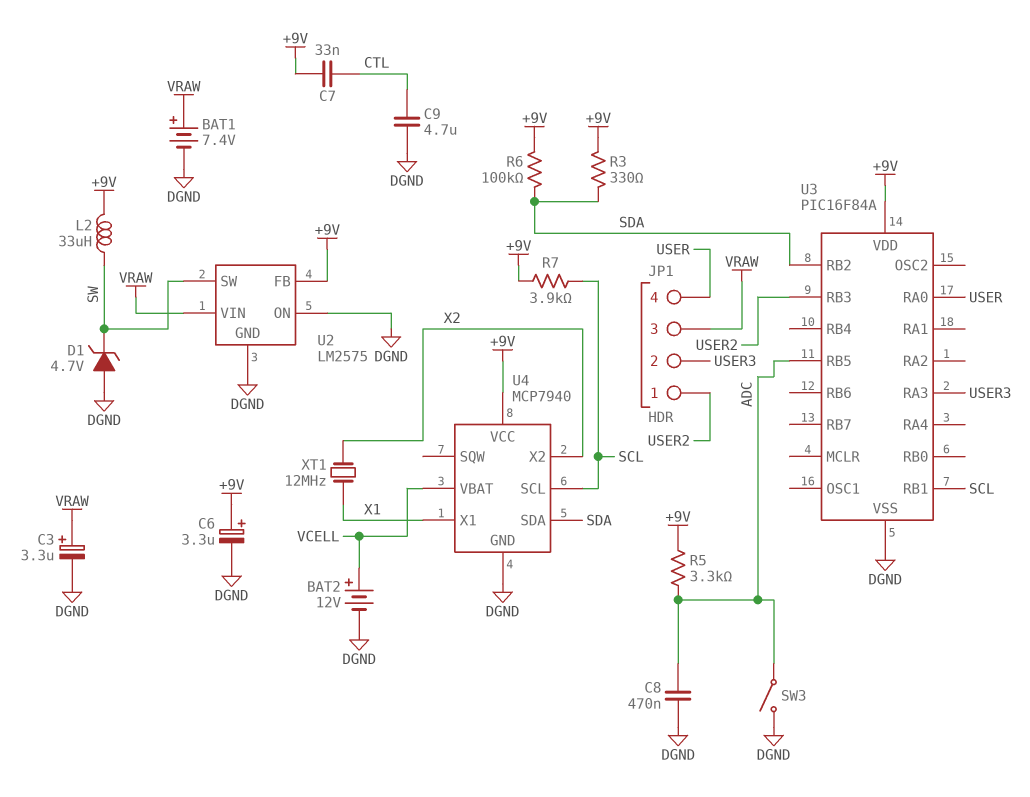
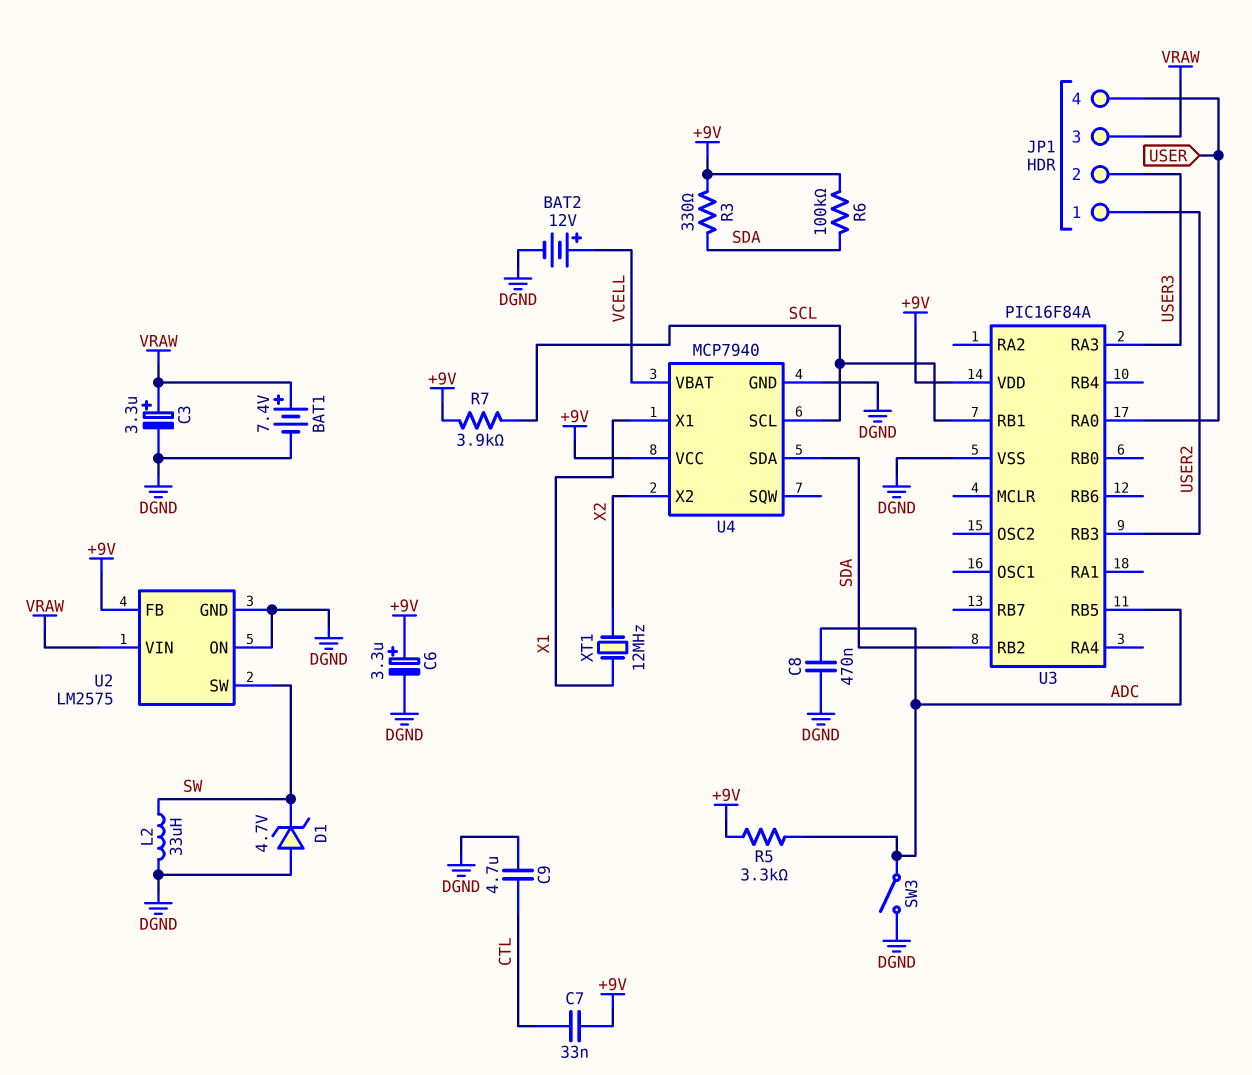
L2: 33uH (+9V, SW) -> 33uH (DGND, SW)

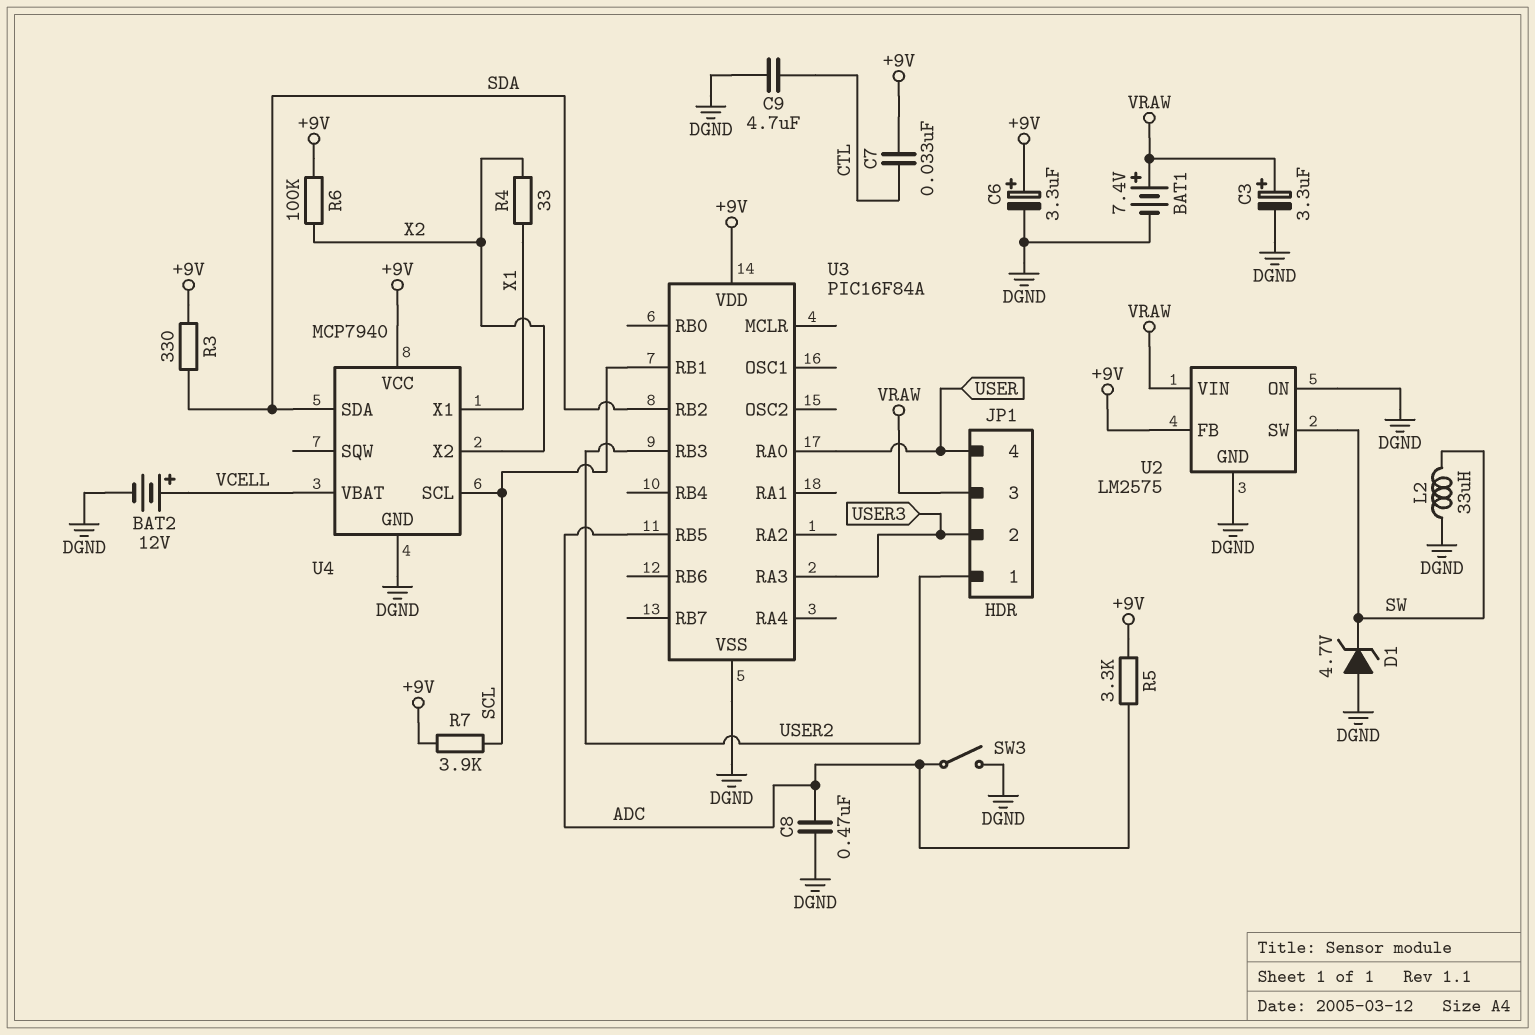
R4: none -> 33 (X1, X2)
R6: 100k (+9V, SDA) -> 100k (+9V, X2)
XT1: 12MHz (X1, X2) -> none

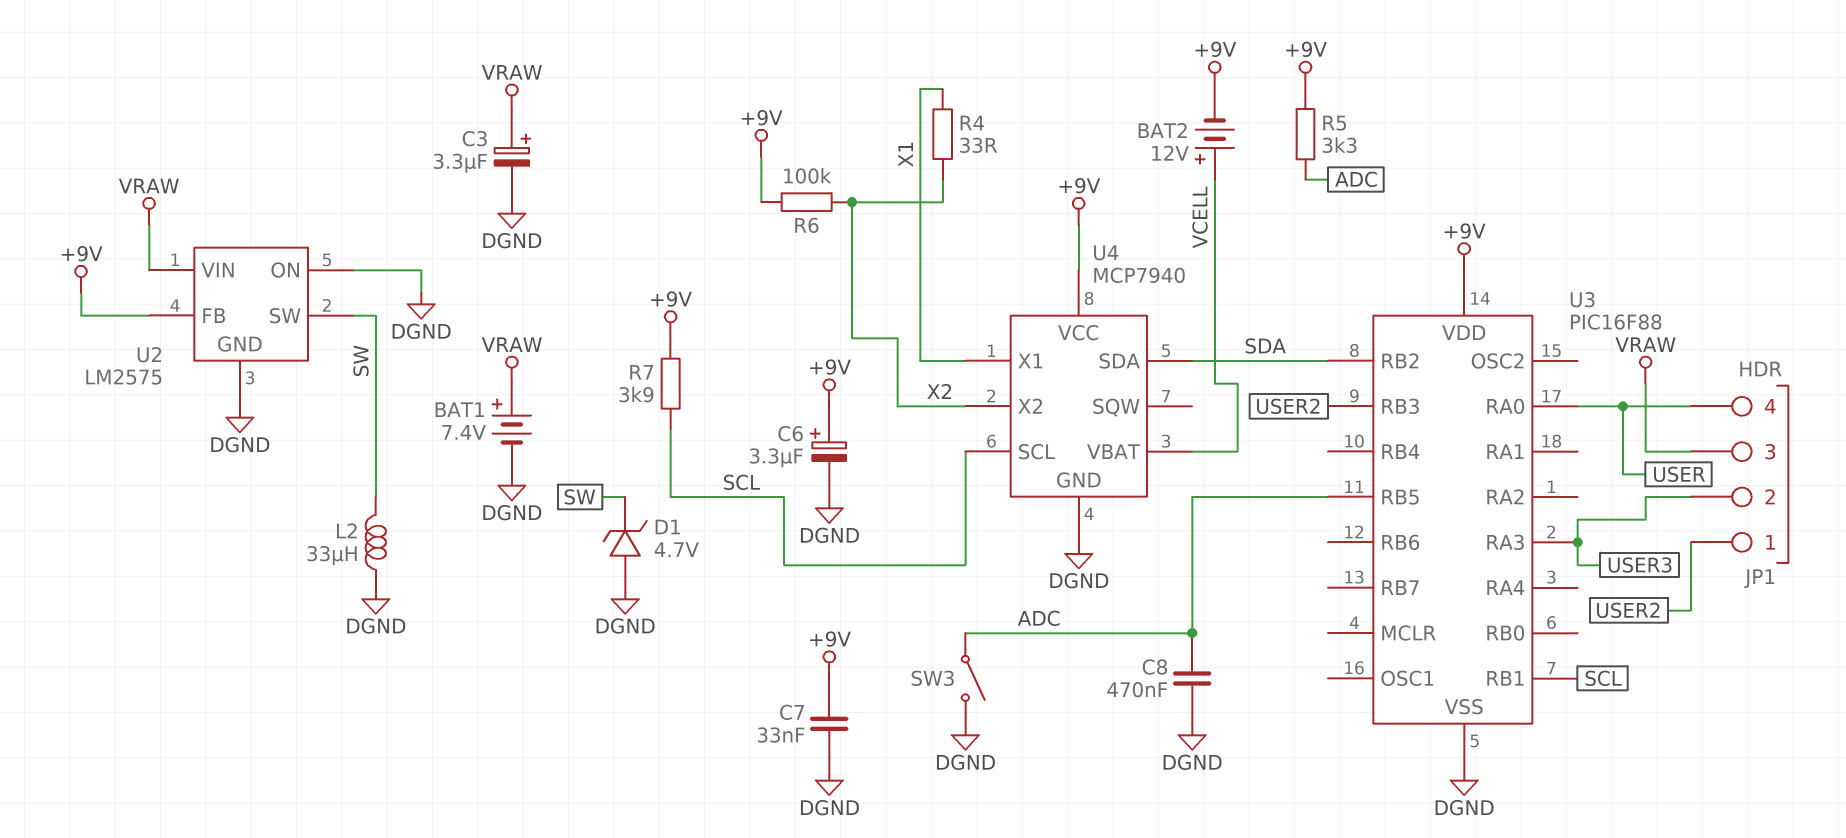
BAT2: 12V (plus VCELL, minus DGND) -> 12V (plus VCELL, minus +9V)
C7: 33nF (+9V, CTL) -> 33nF (+9V, DGND)
C9: 4.7uF (CTL, DGND) -> none
R3: 330 (+9V, SDA) -> none
U3: PIC16F84A -> PIC16F88

